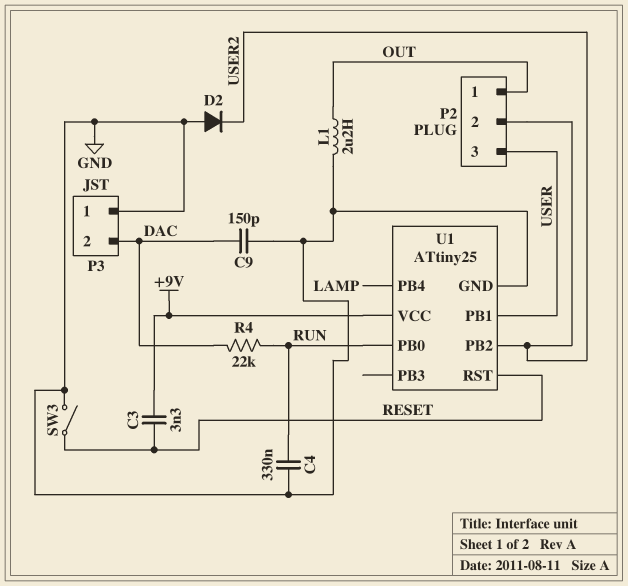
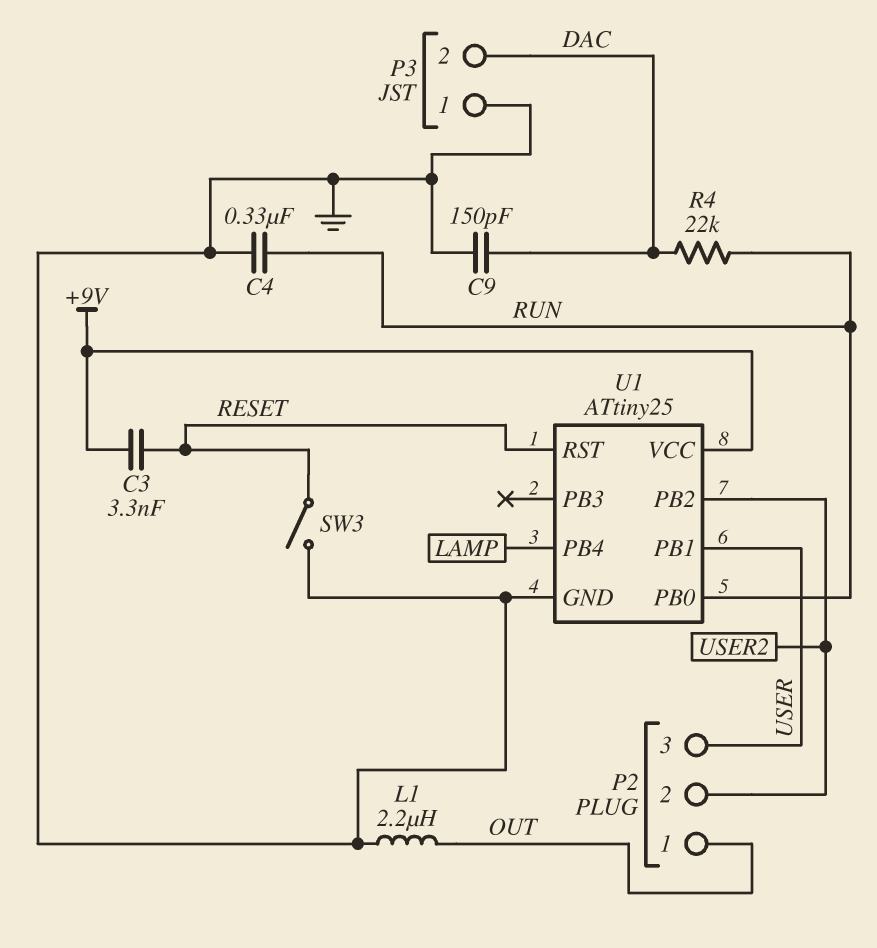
D2: diode (A GND, K USER2) -> none

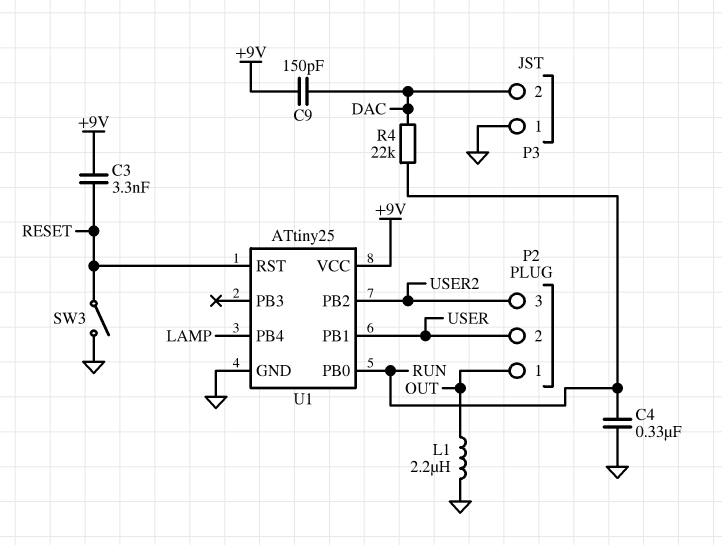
C9: 150pF (DAC, GND) -> 150pF (+9V, DAC)
P2 pin 2: USER2 -> USER
P2 pin 3: USER -> USER2

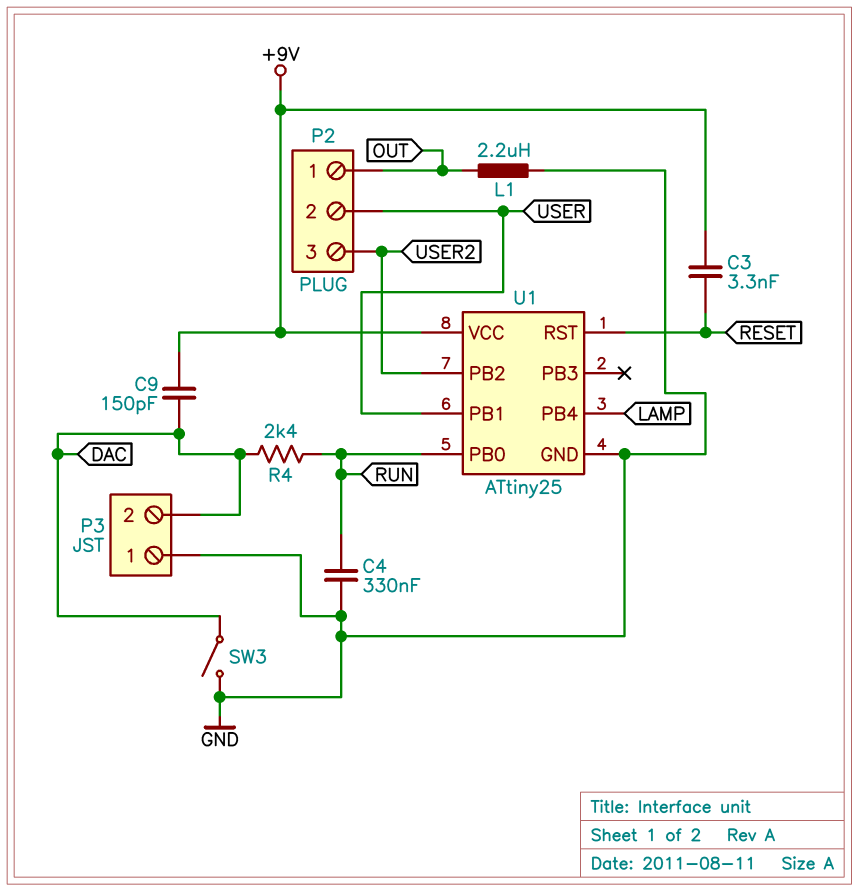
R4: 22k (DAC, RUN) -> 2.4k (DAC, RUN)
SW3: switch (GND, RESET) -> switch (DAC, GND)

